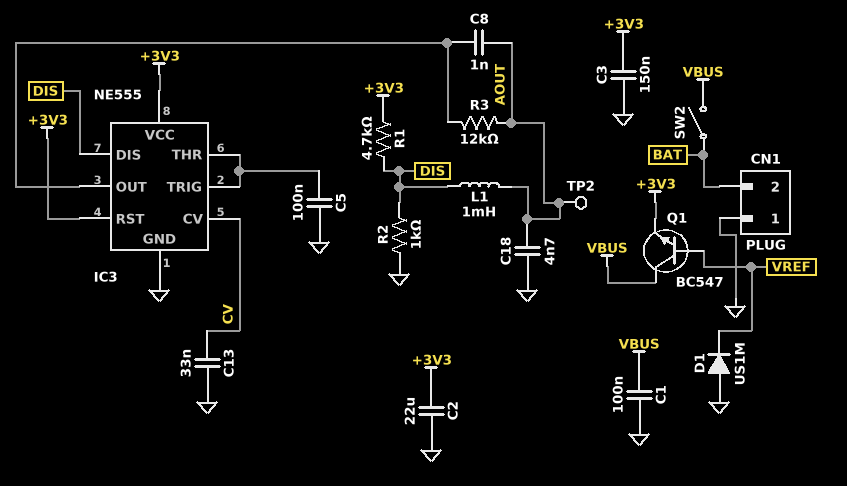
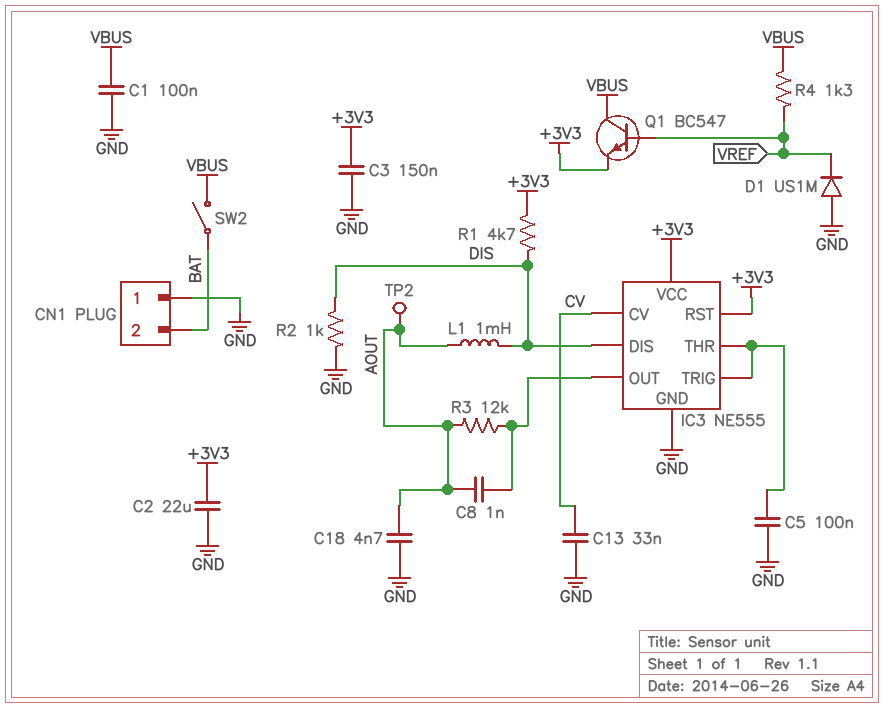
R4: none -> 1.3k (VBUS, VREF)

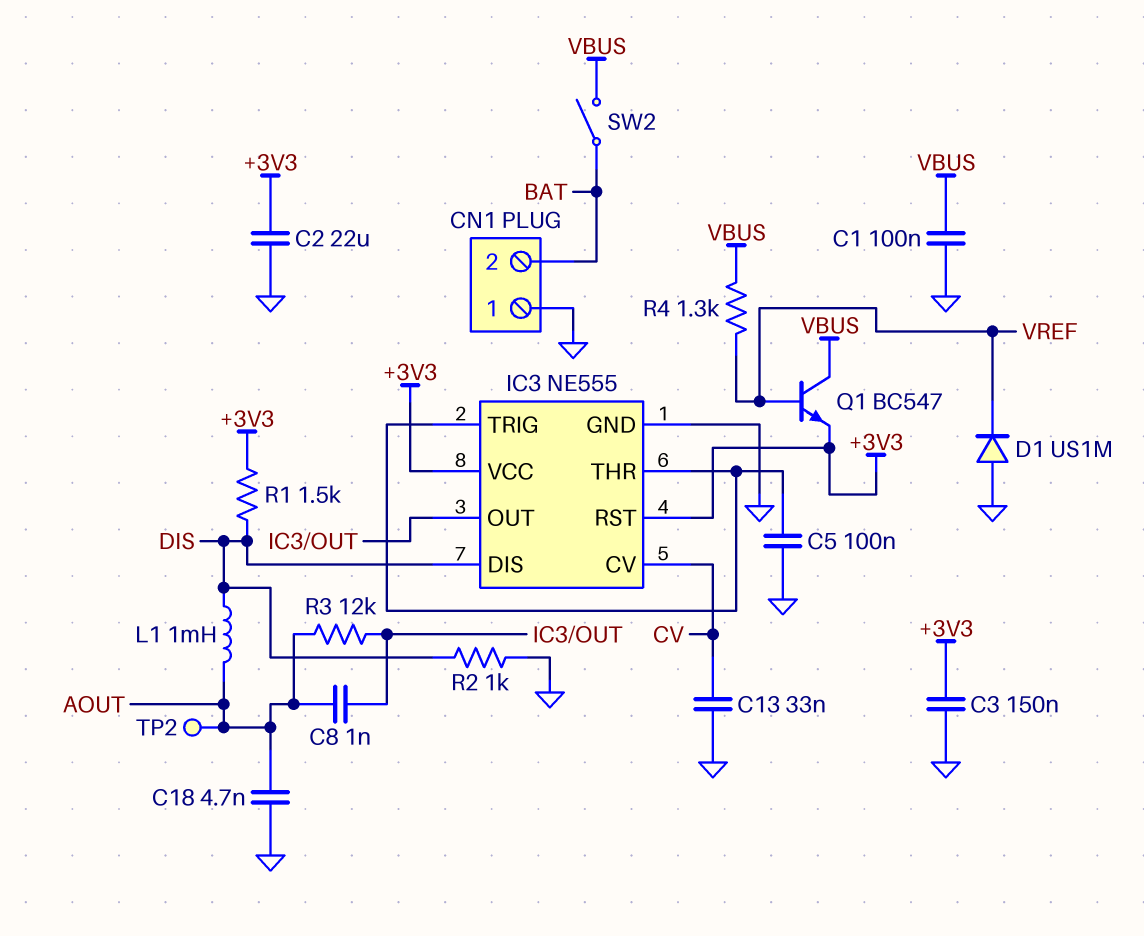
R1: 4.7k (+3V3, DIS) -> 1.5k (+3V3, DIS)

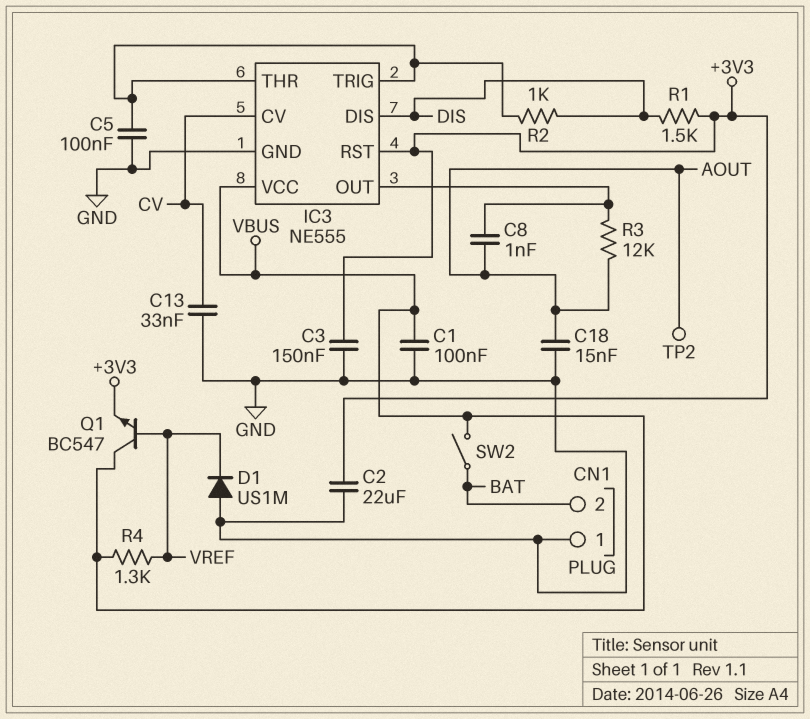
C18: 4.7nF (AOUT, GND) -> 15nF (AOUT, GND)
IC3 pin VCC: +3V3 -> VBUS
L1: 1mH (AOUT, DIS) -> none
R2: 1k (DIS, GND) -> 1k (DIS, IC3/THR)

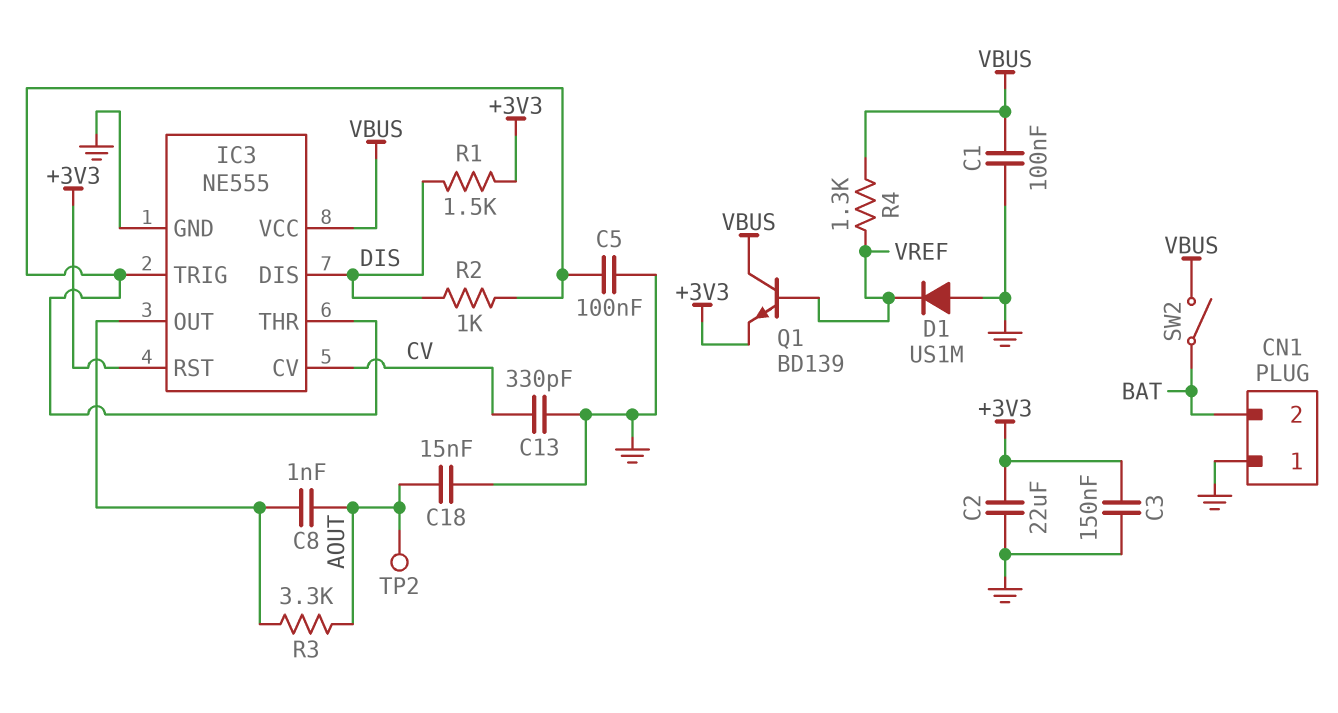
C13: 33nF (CV, GND) -> 330pF (CV, GND)
Q1: NPN BC547 (B VREF, C VBUS, E +3V3) -> NPN BD139 (B VREF, C VBUS, E +3V3)
R3: 12k (AOUT, IC3/OUT) -> 3.3k (AOUT, IC3/OUT)

